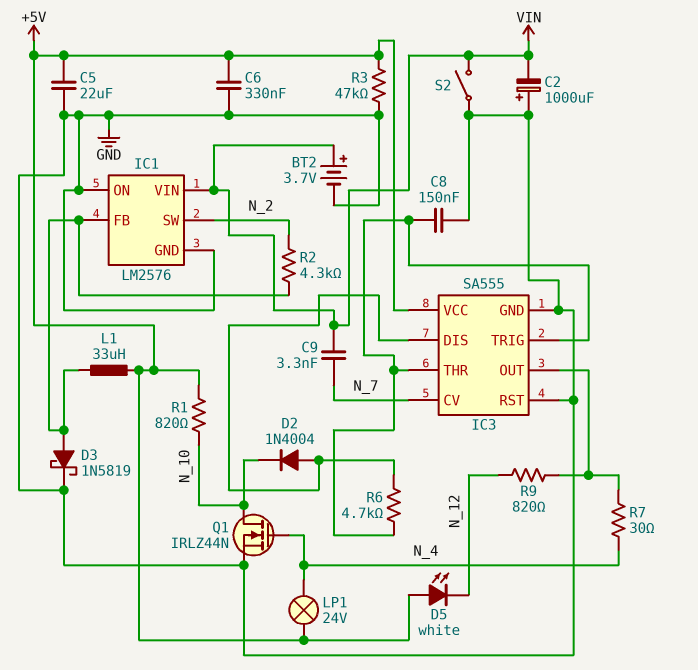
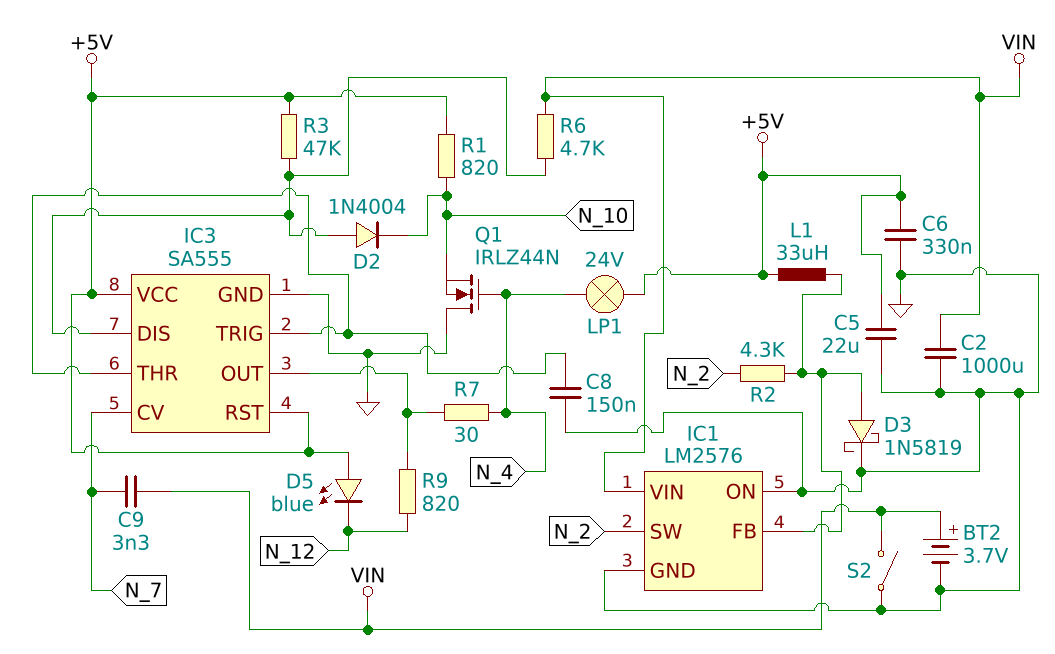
C2: 1000uF (plus GND, minus VIN) -> 1000uF (GND, VIN)
D5: LED white (A +5V, K N_12) -> LED blue (A +5V, K N_12)
IC3 pin RST: GND -> +5V
Q1: NMOS IRLZ44N (G N_4, D N_10, S GND) -> NMOS IRLZ44N (G N_4, D GND, S N_10)
R3: 47k (+5V, GND) -> 47k (+5V, IC3/DIS)
R6: 4.7k (IC3/DIS, IC3/THR) -> 4.7k (IC3/DIS, VIN)

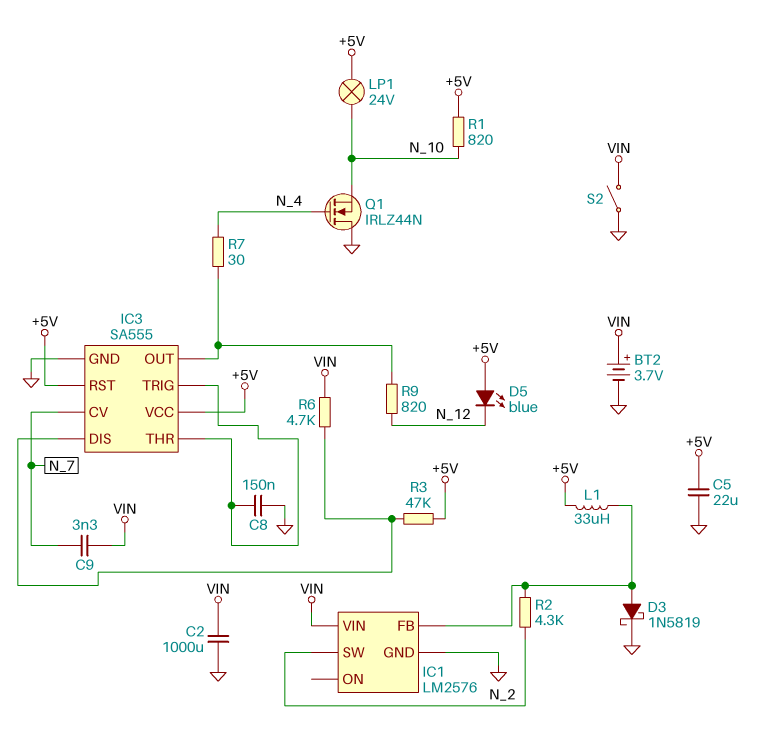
C6: 330nF (+5V, GND) -> none
D2: diode 1N4004 (A IC3/DIS, K N_10) -> none
IC1 pin ON: GND -> none
LP1: lamp 24V (+5V, N_4) -> lamp 24V (+5V, N_10)

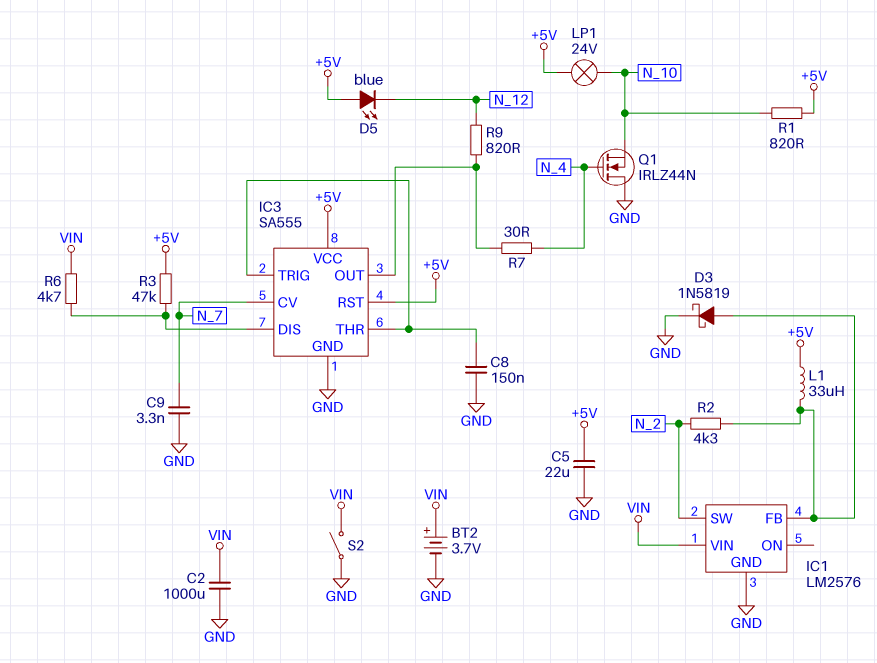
C9: 3.3nF (N_7, VIN) -> 3.3nF (GND, N_7)

